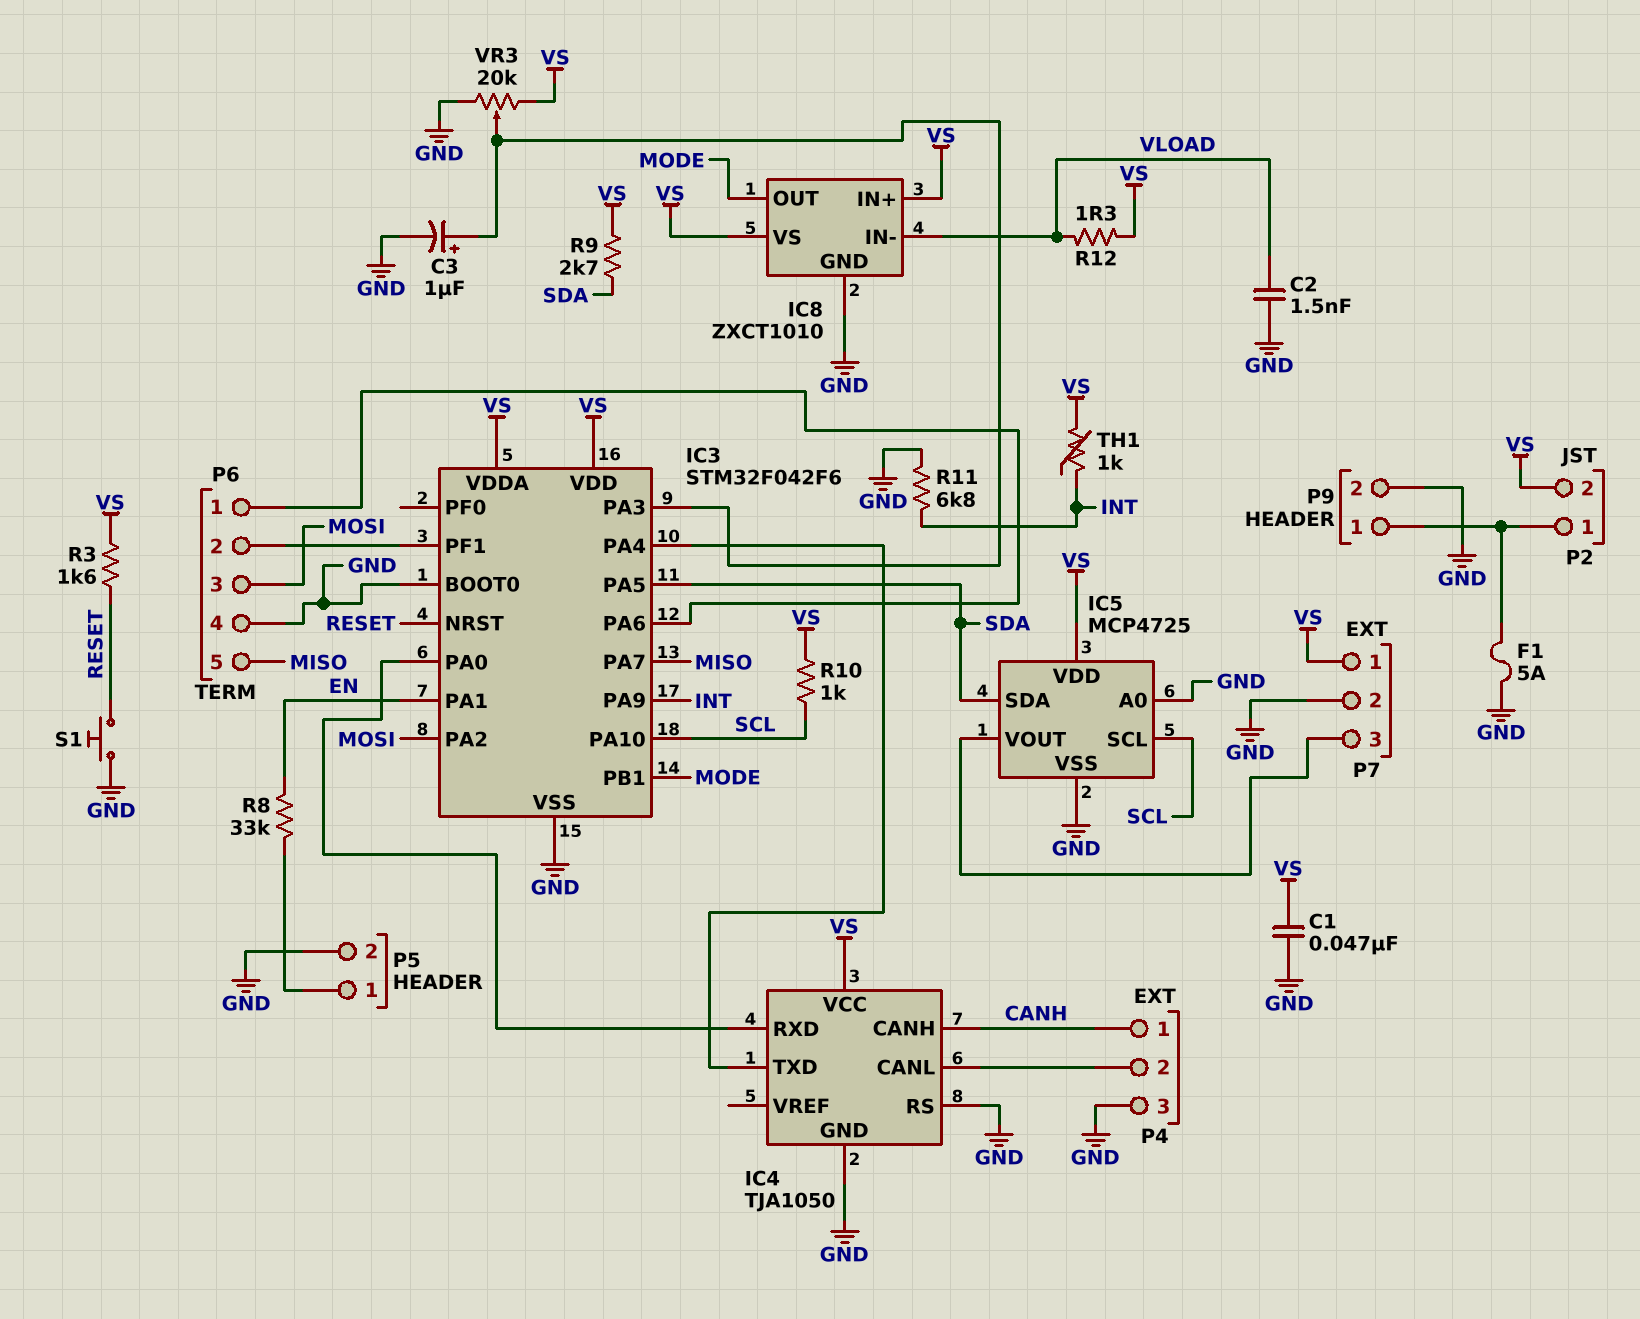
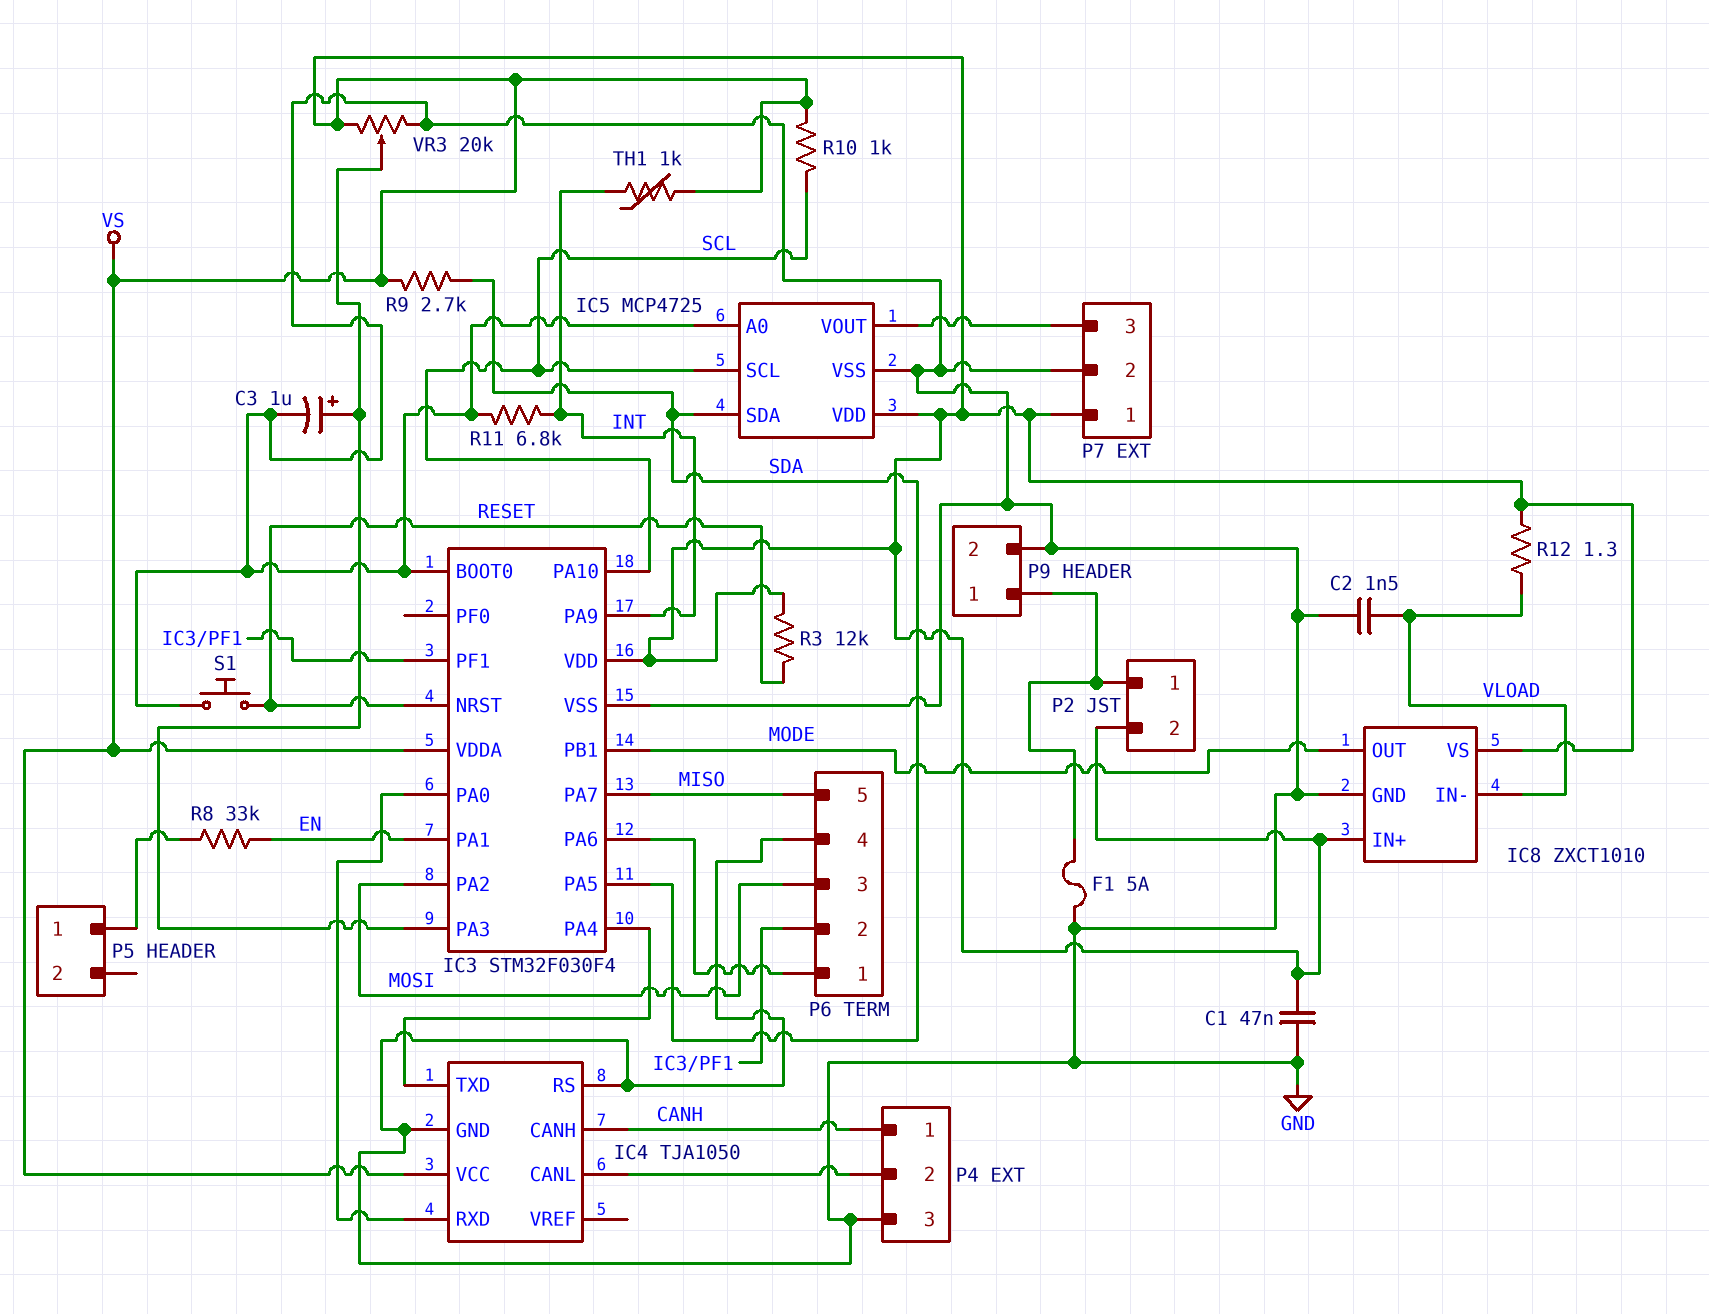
IC3: STM32F042F6 -> STM32F030F4
P5 pin 2: GND -> none
R3: 1.6k (RESET, VS) -> 12k (RESET, VS)

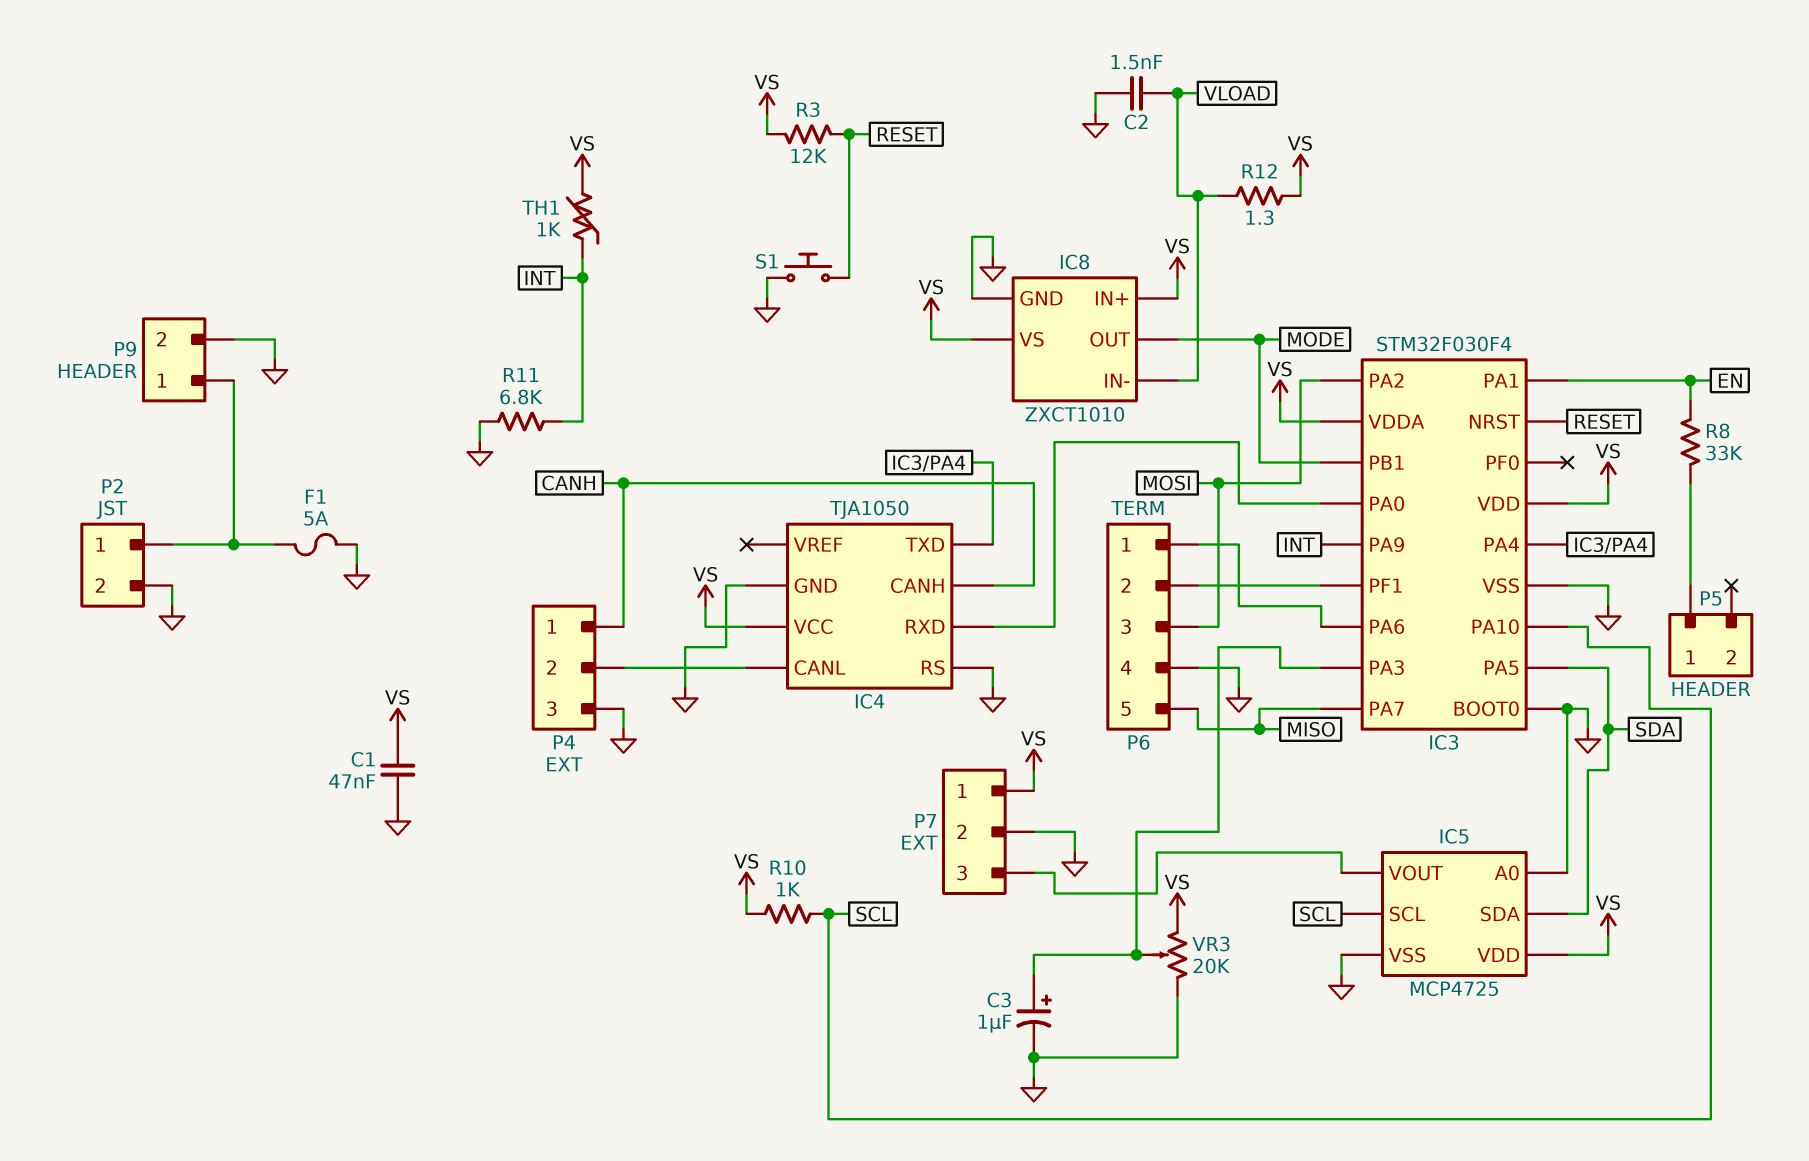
P2 pin 2: VS -> GND
R9: 2.7k (SDA, VS) -> none

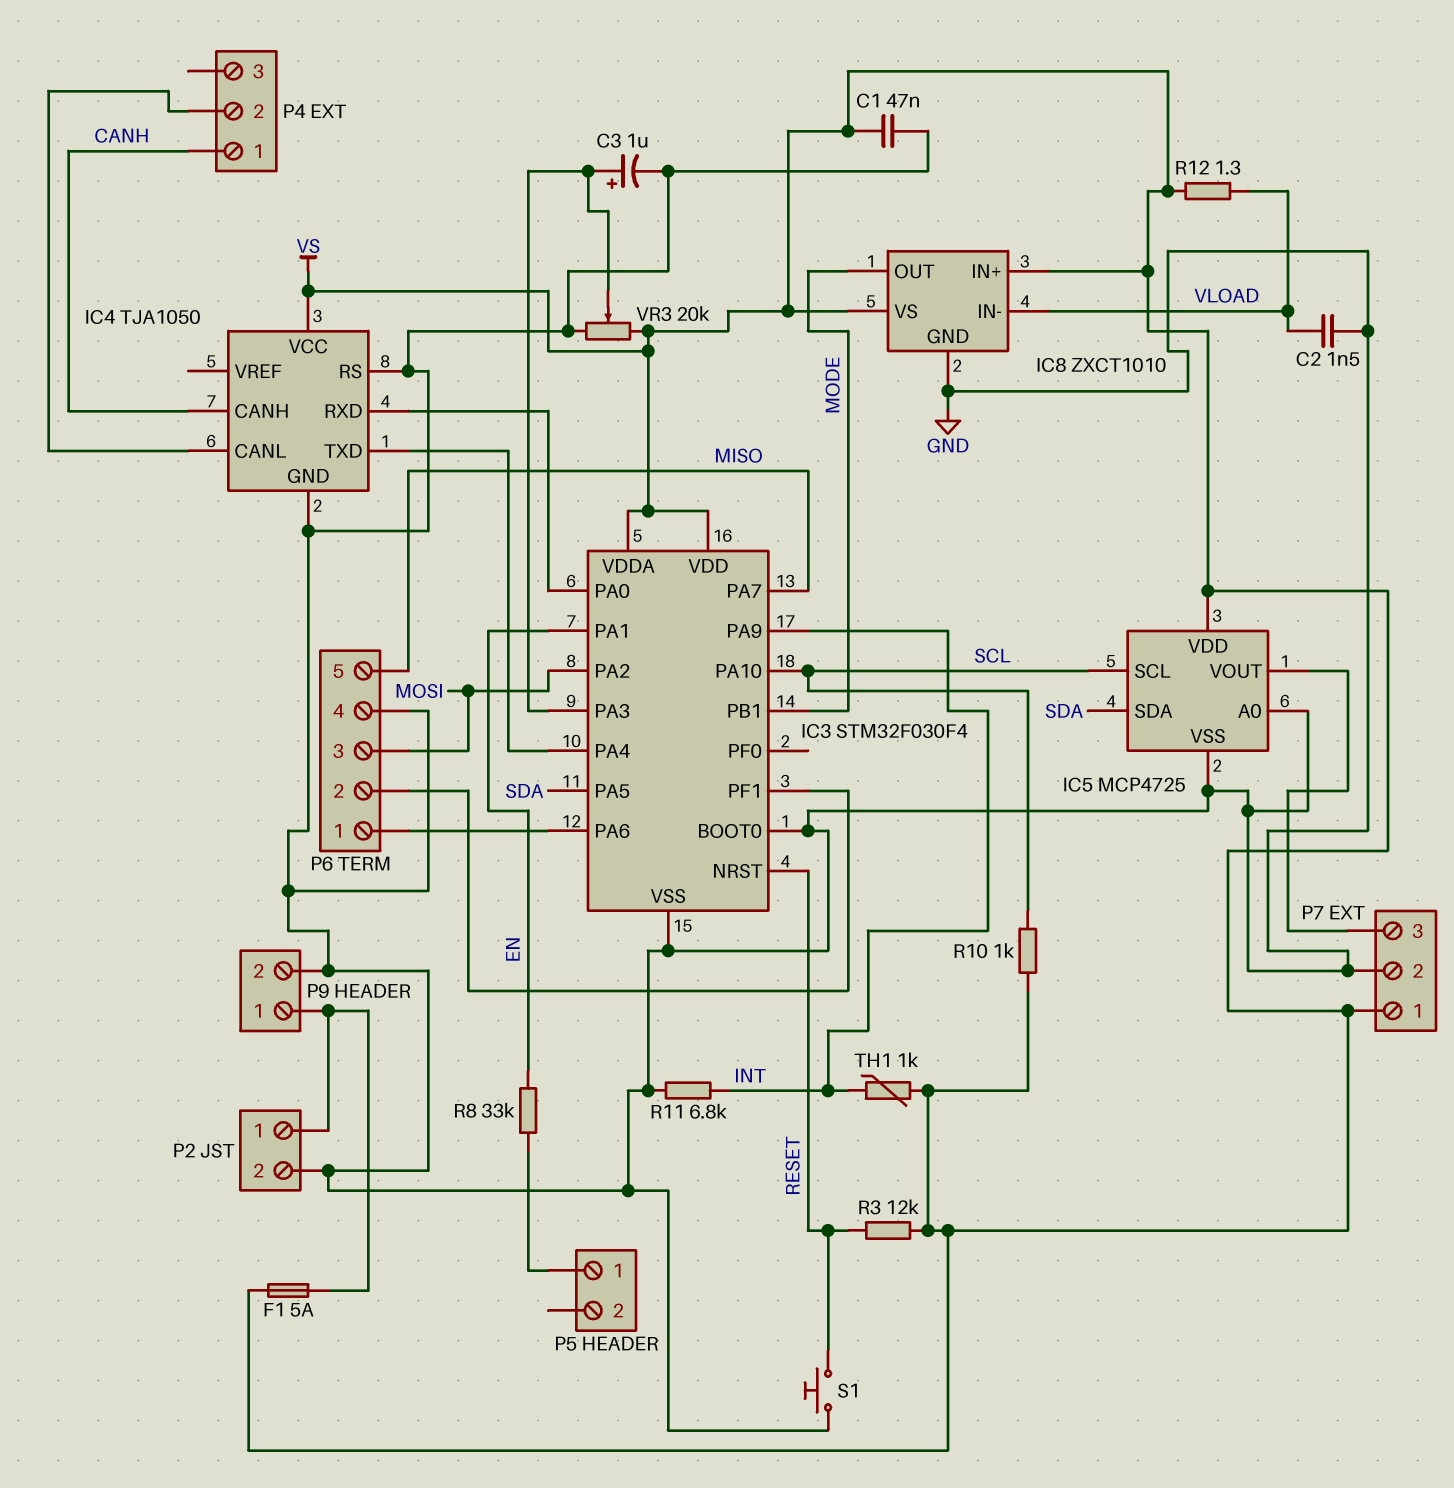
F1: 5A (GND, P2/1) -> 5A (P2/1, VS)
P4 pin 3: GND -> none

